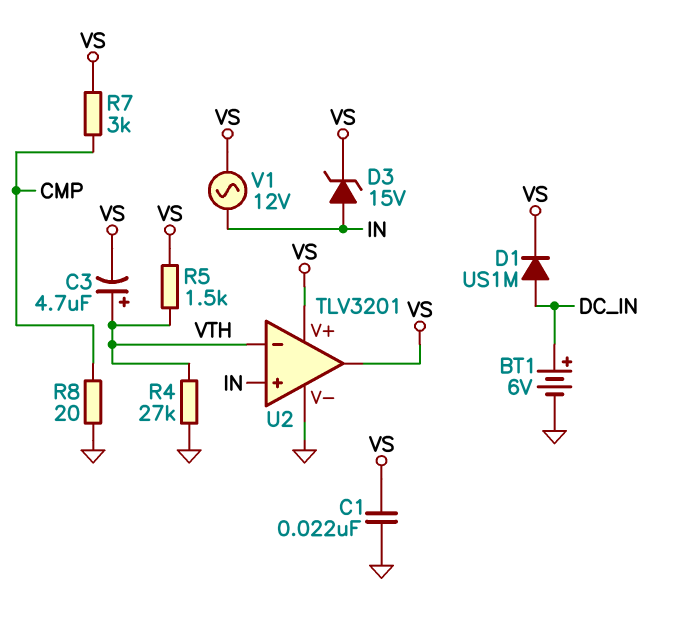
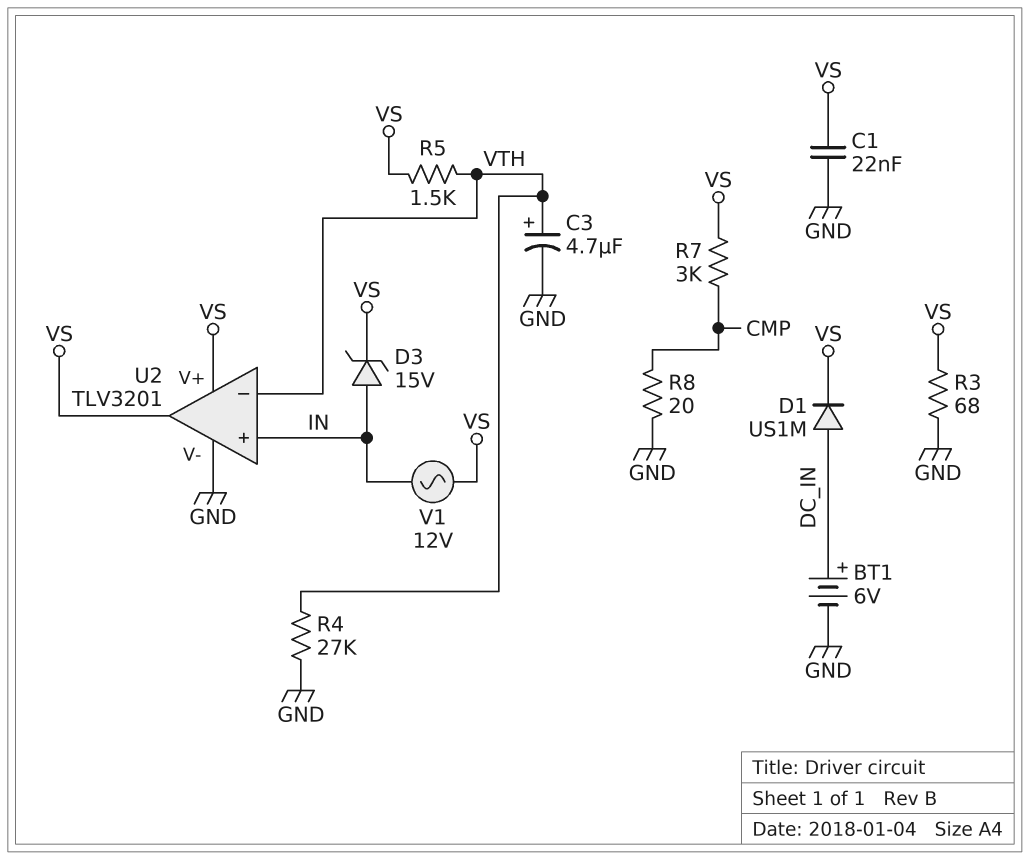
C3: 4.7uF (plus VTH, minus VS) -> 4.7uF (plus VTH, minus GND)
R3: none -> 68 (GND, VS)

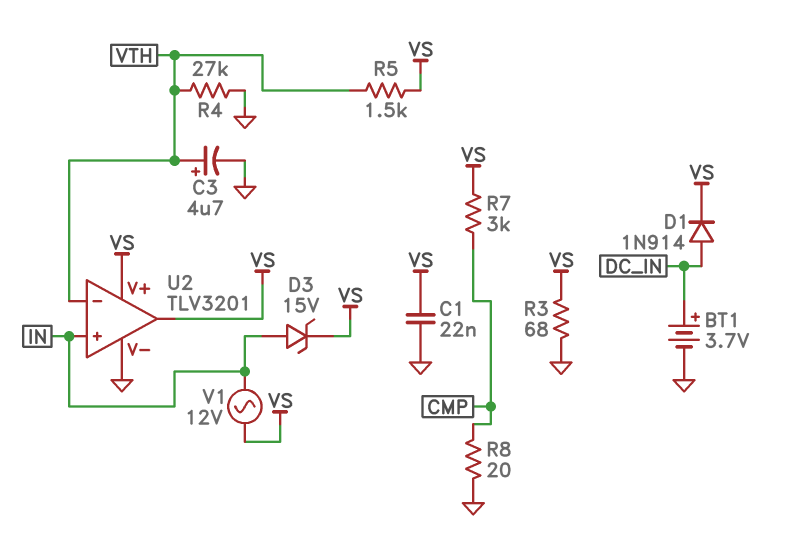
BT1: 6V (plus DC_IN, minus GND) -> 3.7V (plus DC_IN, minus GND)
D1: diode US1M (A DC_IN, K VS) -> diode 1N914 (A DC_IN, K VS)

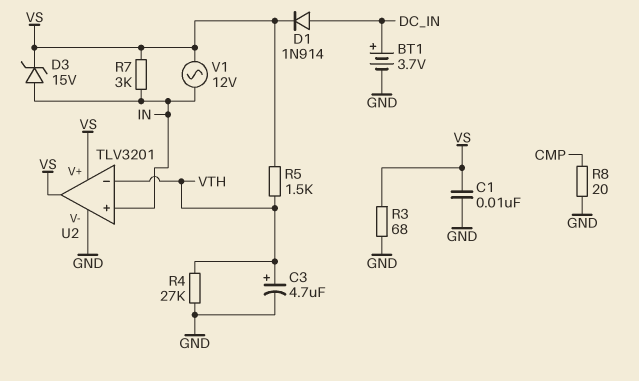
C1: 22nF (GND, VS) -> 10nF (GND, VS)
R7: 3k (CMP, VS) -> 3k (IN, VS)

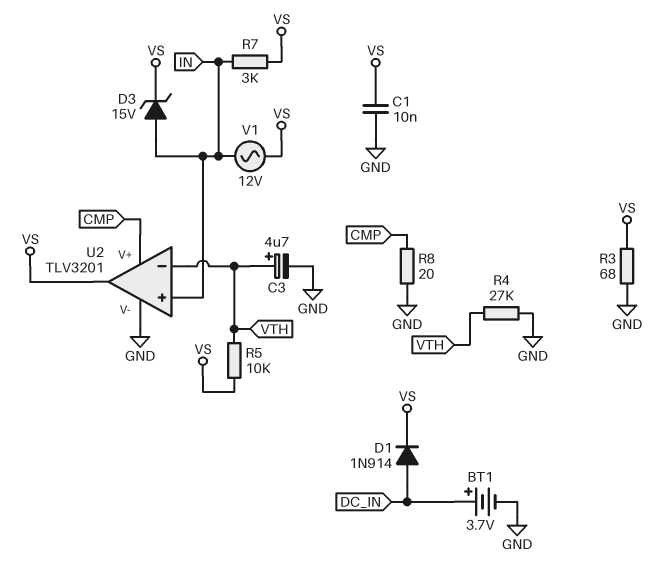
R5: 1.5k (VS, VTH) -> 10k (VS, VTH)
U2 pin V+: VS -> CMP

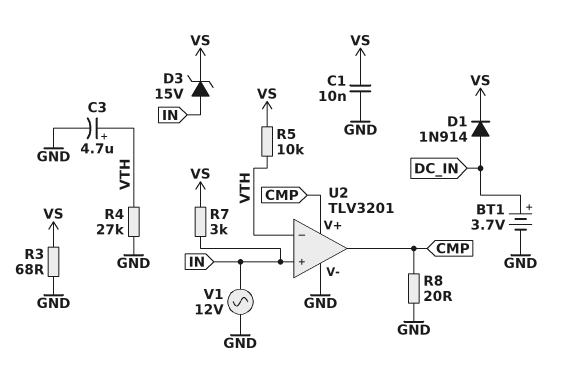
U2 pin out: VS -> CMP
V1: AC 12V (IN, VS) -> AC 12V (GND, IN)

